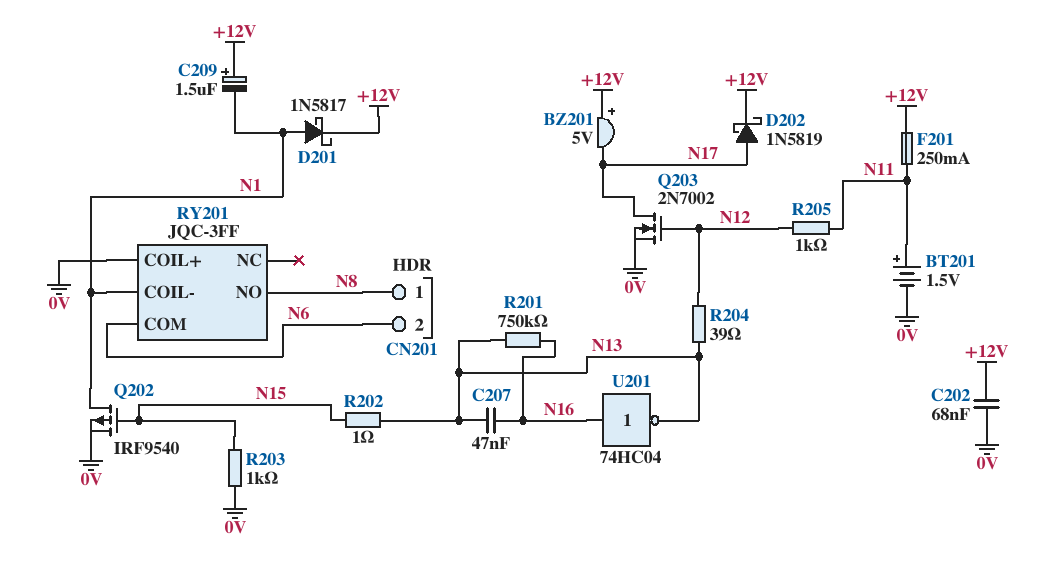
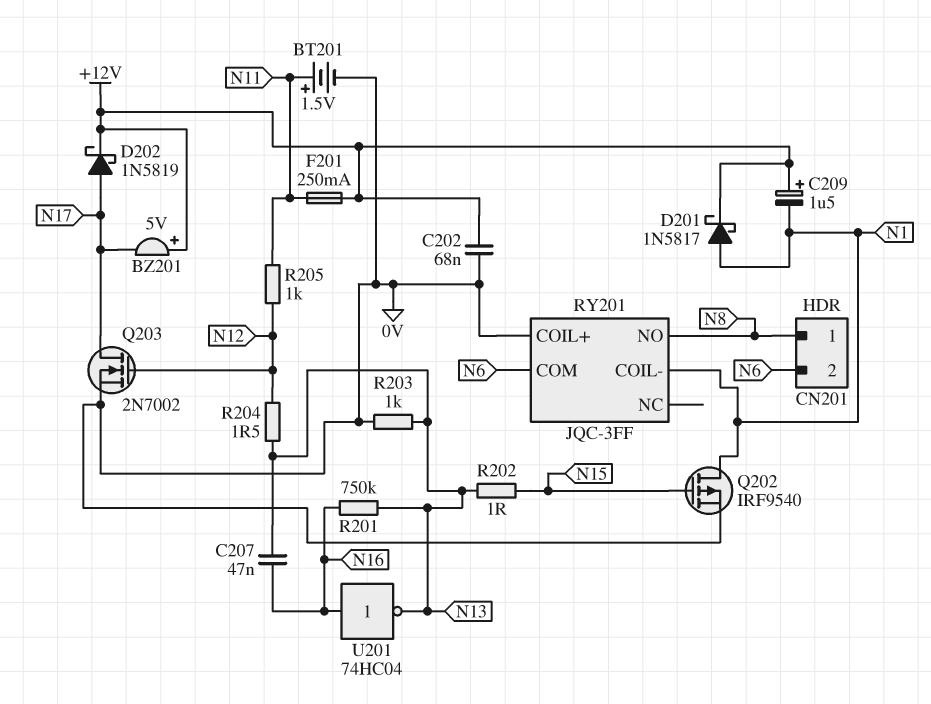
R203: 1k (0V, N15) -> 1k (0V, N13)
R204: 39 (N12, N13) -> 1.5 (N12, N13)

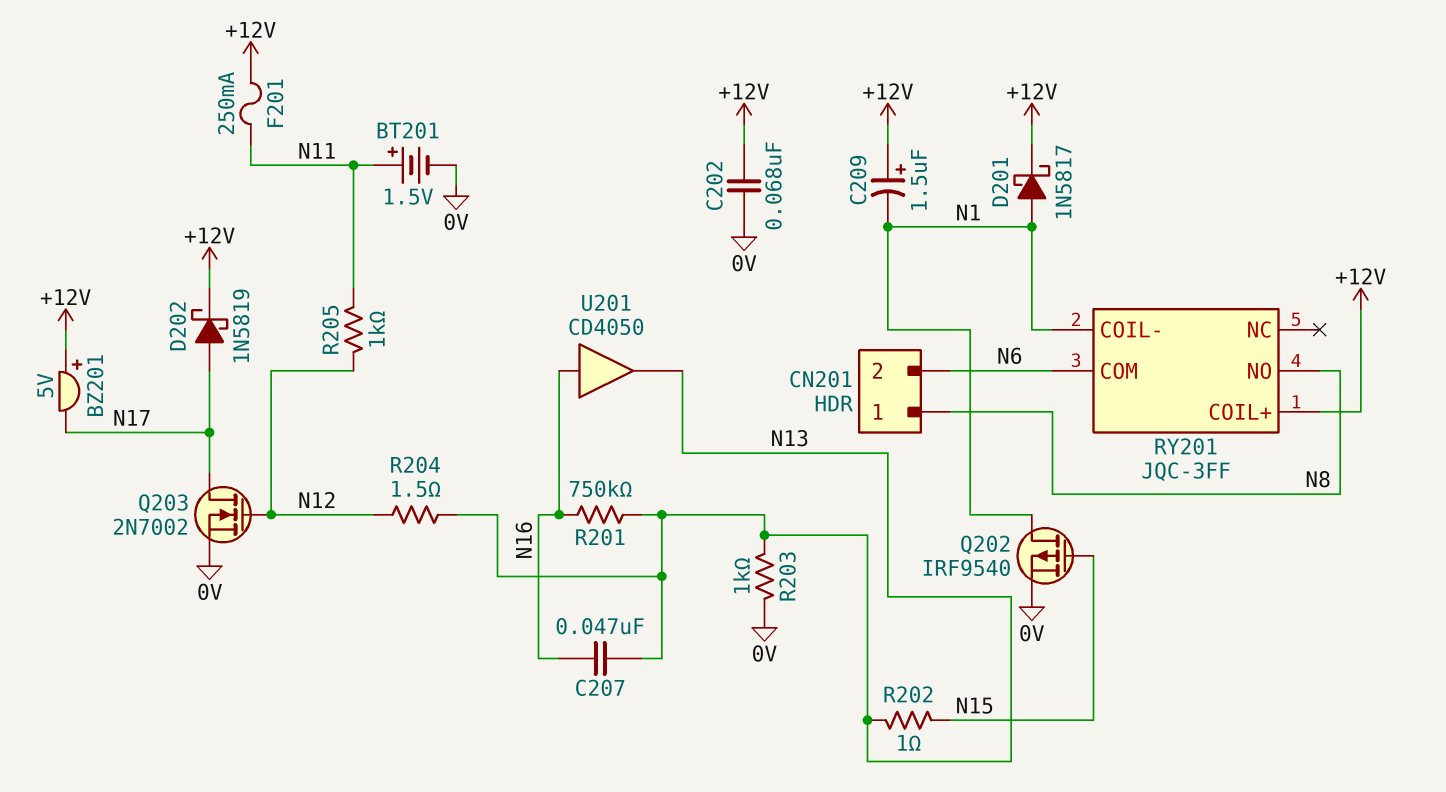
RY201 pin COIL+: 0V -> +12V
U201: NOT 74HC04 (in N16, out N13) -> buffer CD4050 (in N16, out N13)

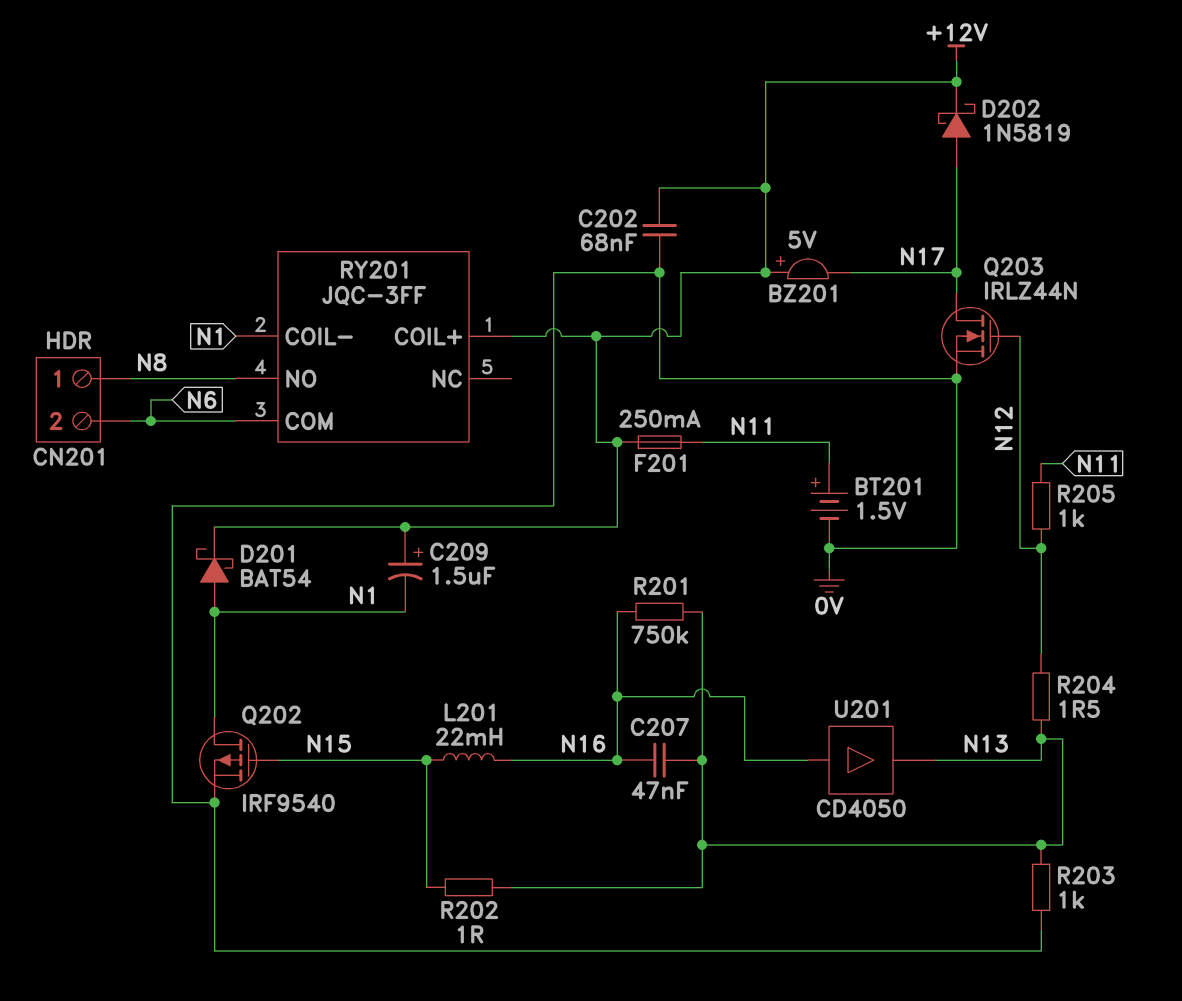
D201: schottky 1N5817 (A N1, K +12V) -> schottky BAT54 (A N1, K +12V)
L201: none -> 22mH (N15, N16)
Q203: NMOS 2N7002 (G N12, D N17, S 0V) -> NMOS IRLZ44N (G N12, D N17, S 0V)

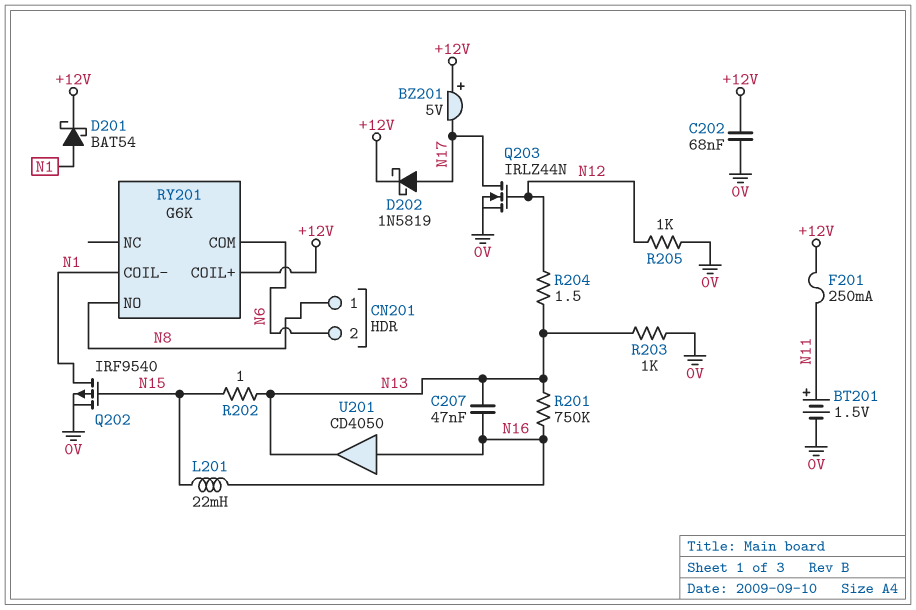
C209: 1.5uF (plus +12V, minus N1) -> none
R205: 1k (N11, N12) -> 1k (0V, N12)
RY201: JQC-3FF -> G6K

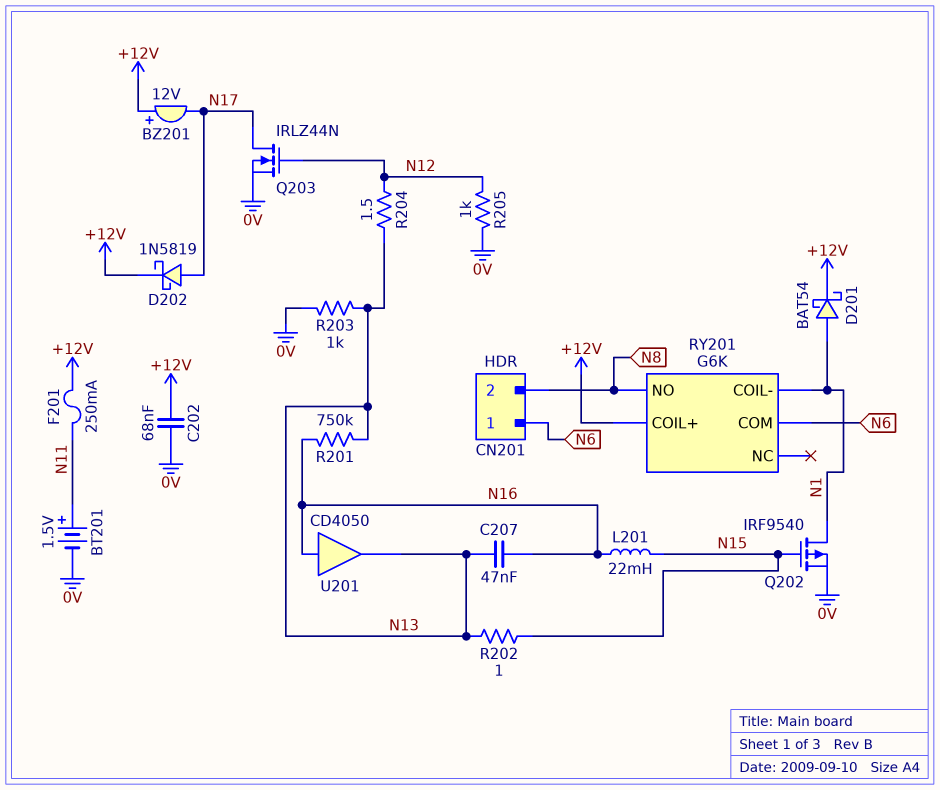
BZ201: buzzer 5V (plus +12V, minus N17) -> buzzer 12V (plus +12V, minus N17)
CN201 pin 1: N8 -> N6
CN201 pin 2: N6 -> N8

